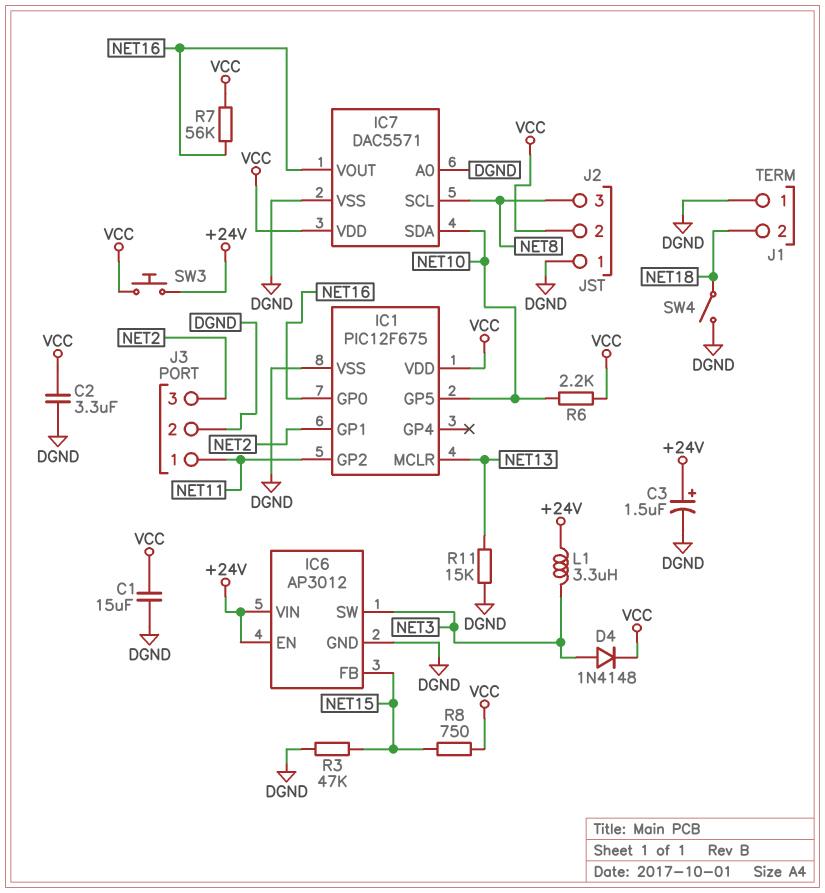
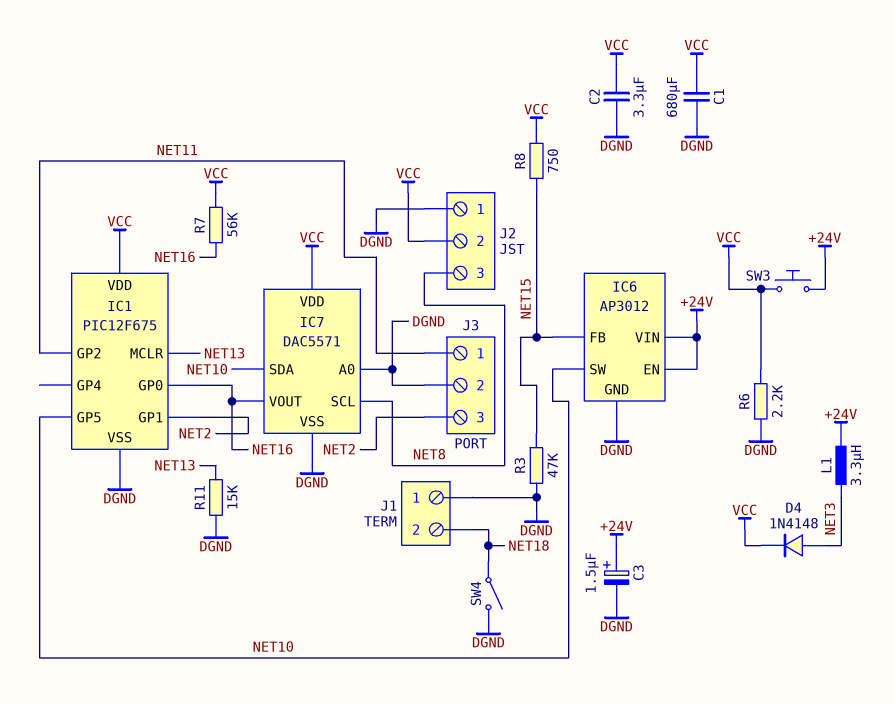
C1: 15uF (DGND, VCC) -> 680uF (DGND, VCC)
IC6 pin SW: NET3 -> NET10
R6: 2.2k (NET10, VCC) -> 2.2k (DGND, VCC)

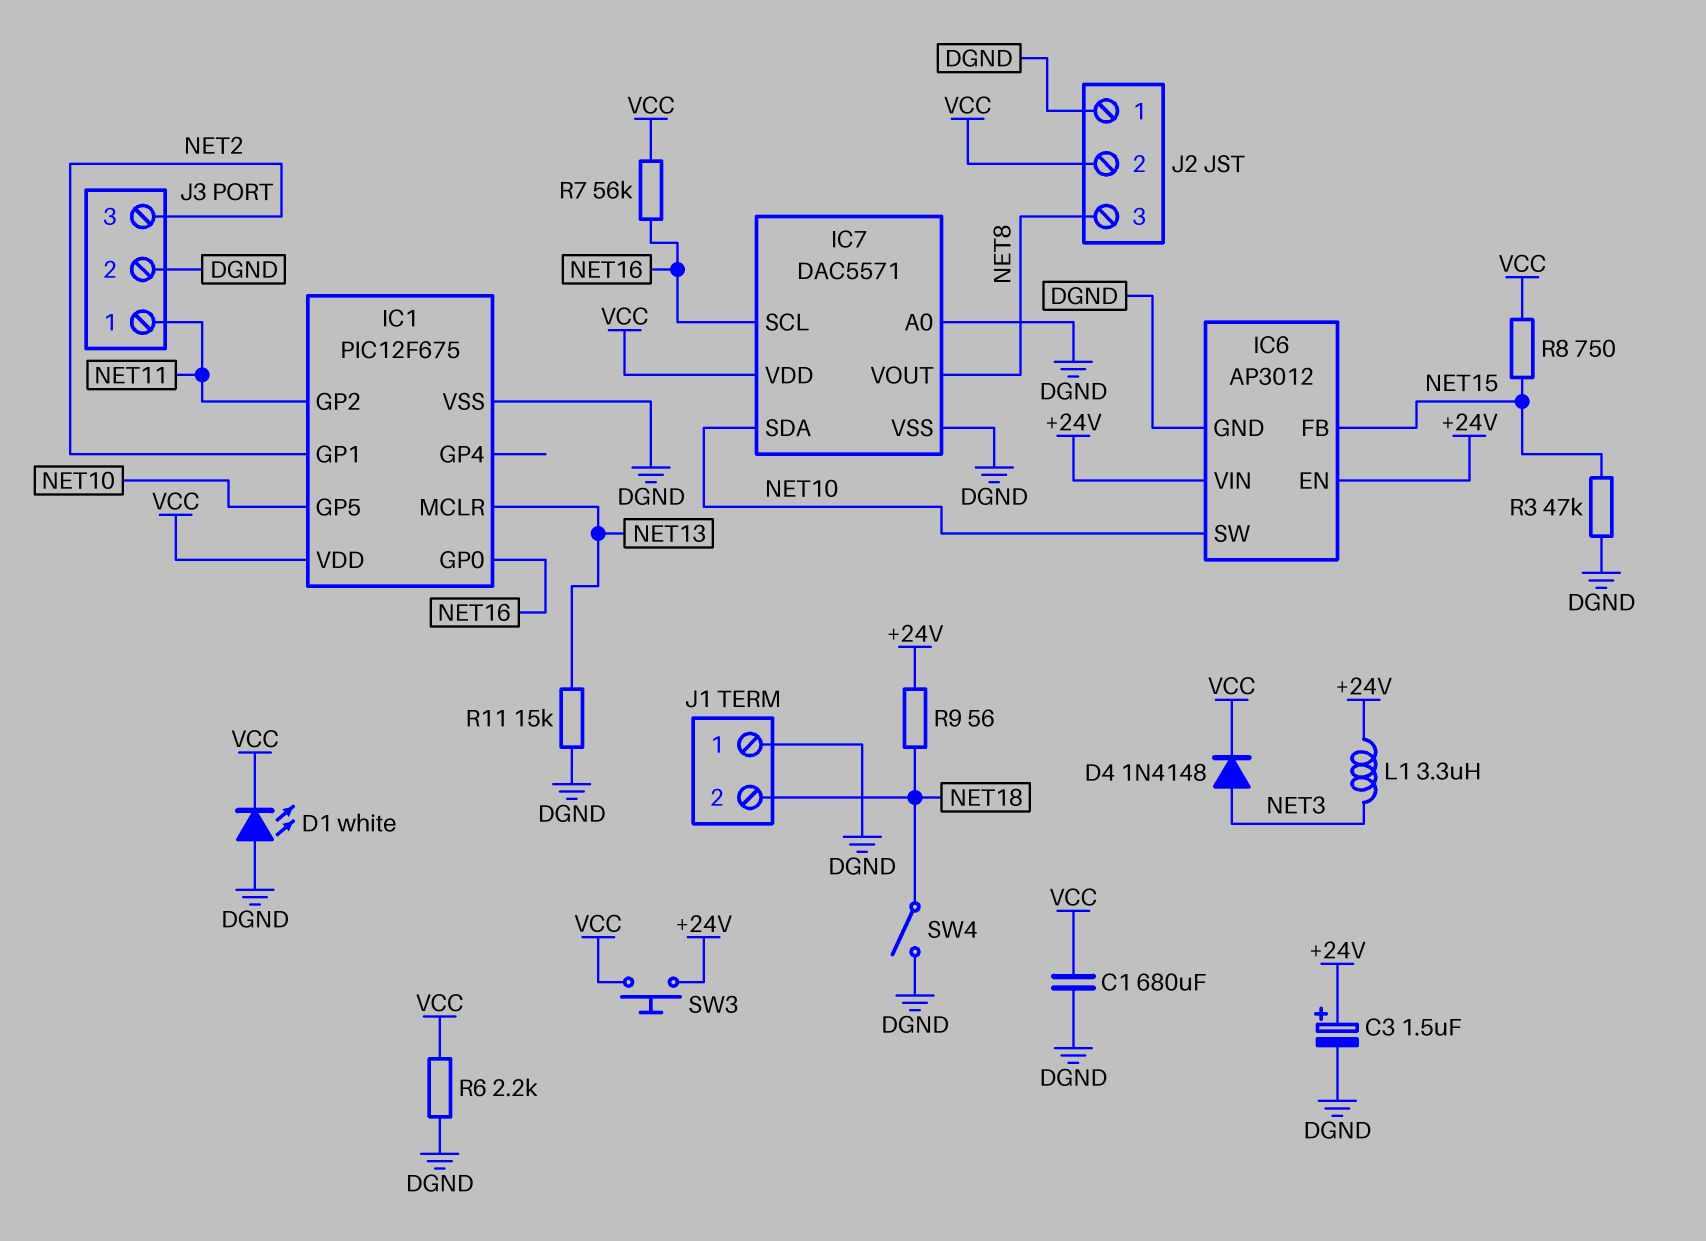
C2: 3.3uF (DGND, VCC) -> none
D1: none -> LED white (A DGND, K VCC)
IC7 pin SCL: NET8 -> NET16
IC7 pin VOUT: NET16 -> NET8
R9: none -> 56 (+24V, NET18)

